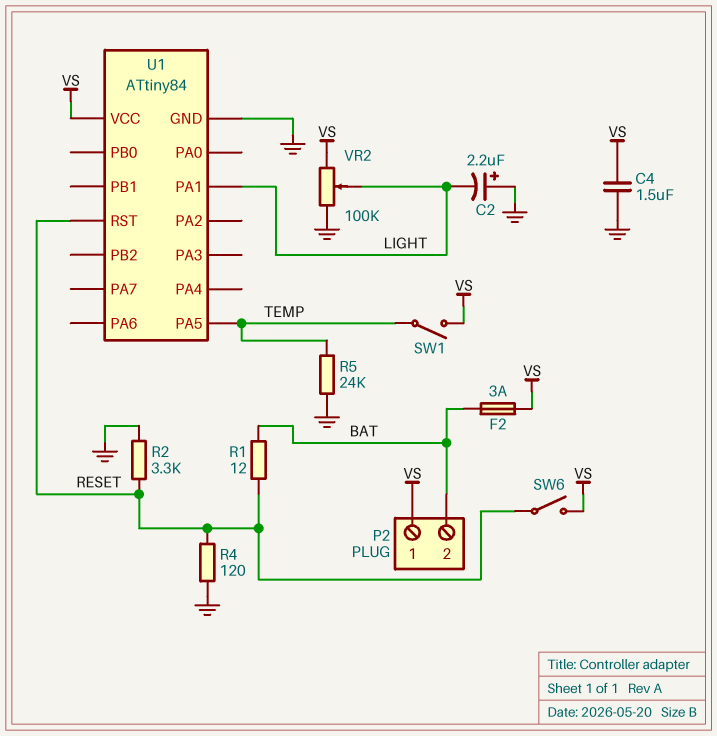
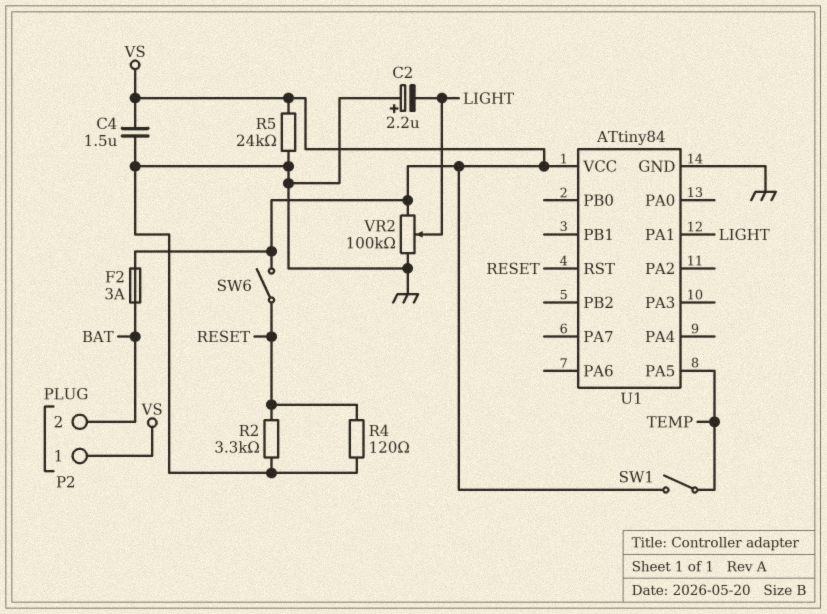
R1: 12 (BAT, RESET) -> none
R5: 24k (GND, TEMP) -> 24k (GND, VS)

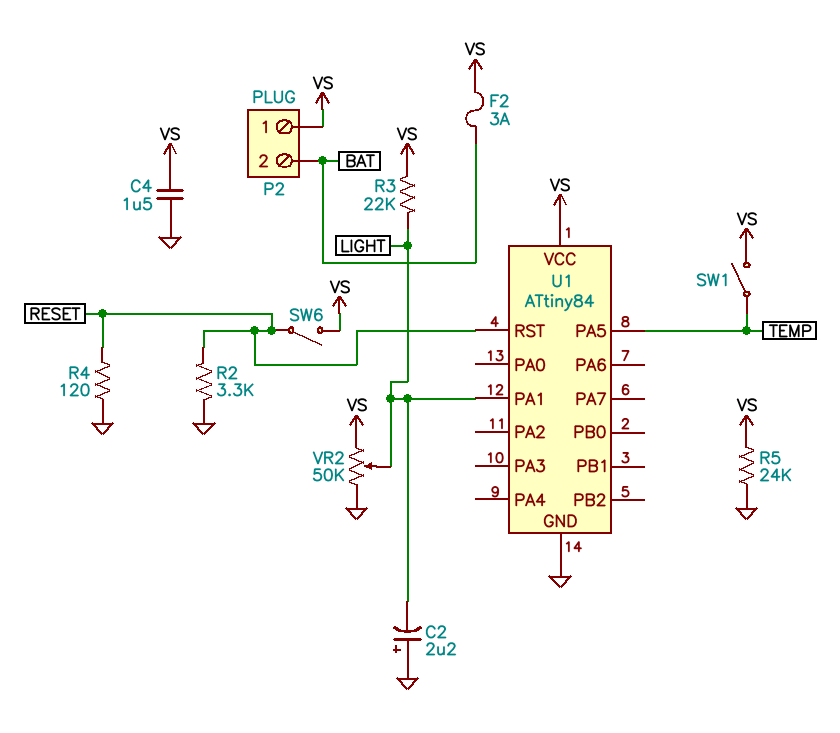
R3: none -> 22k (LIGHT, VS)
VR2: 100k (GND, VS, wiper LIGHT) -> 50k (GND, VS, wiper LIGHT)

